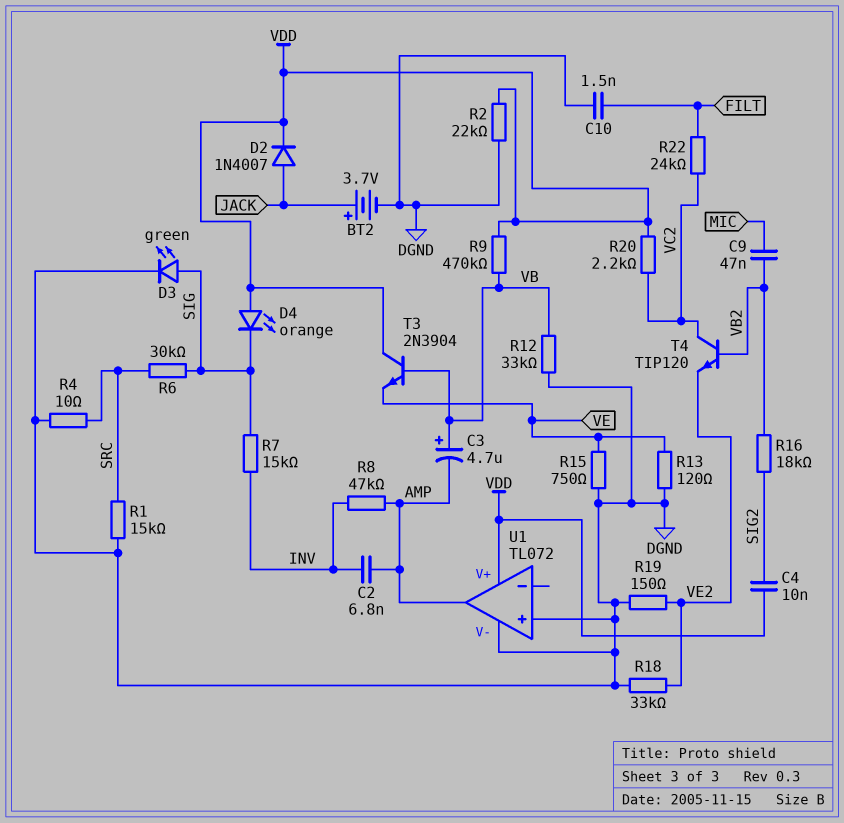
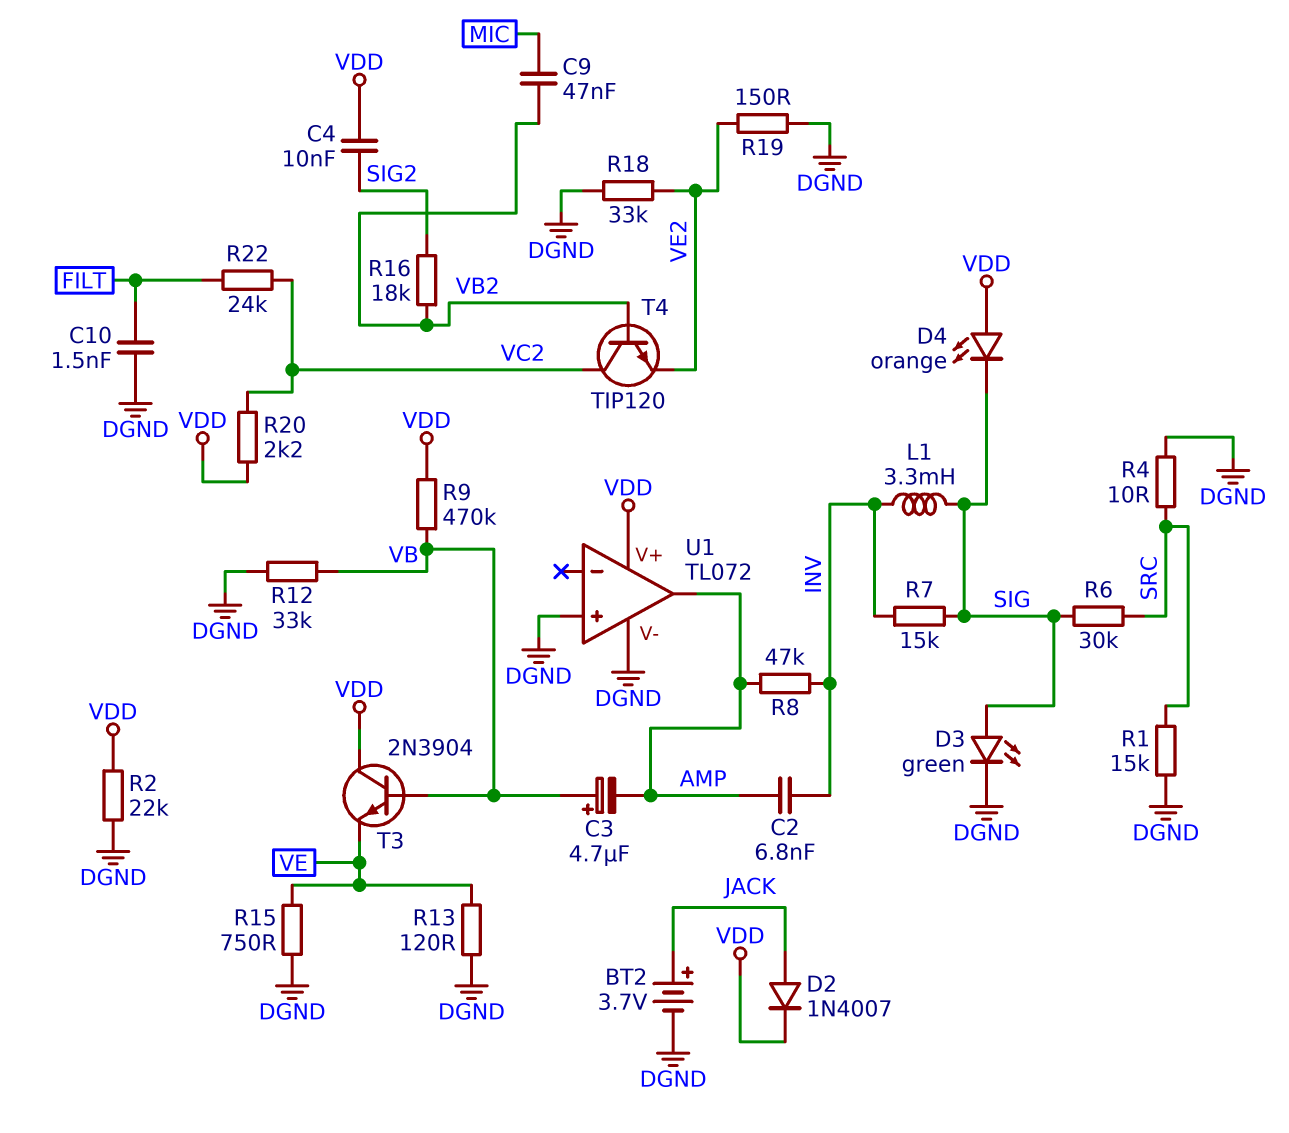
L1: none -> 3.3mH (INV, SIG)

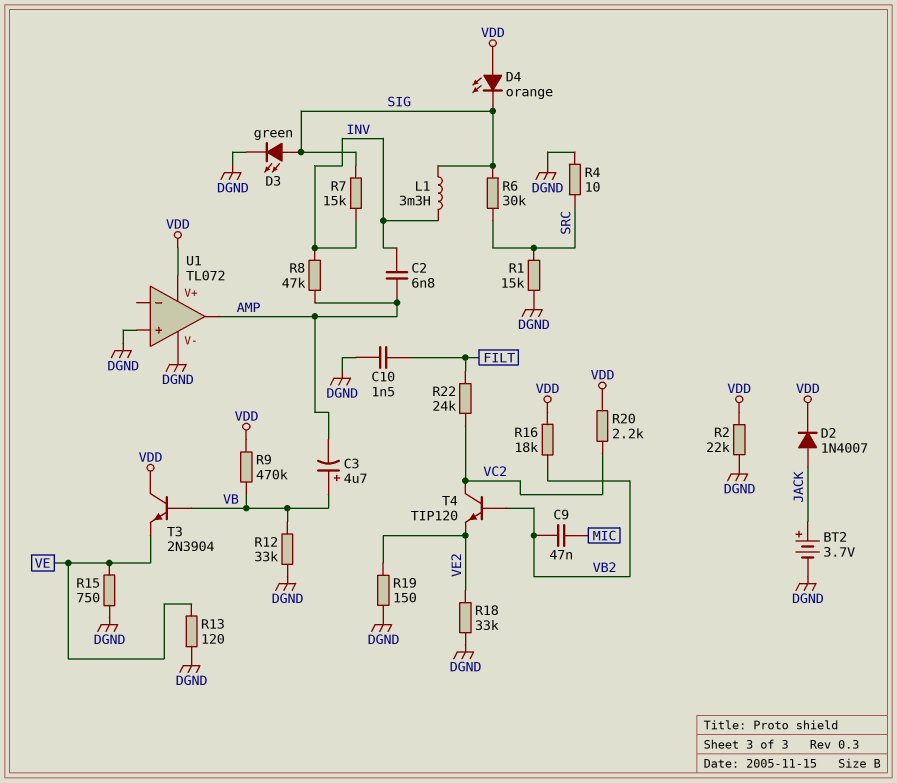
C4: 10nF (SIG2, VDD) -> none
R16: 18k (SIG2, VB2) -> 18k (VB2, VDD)

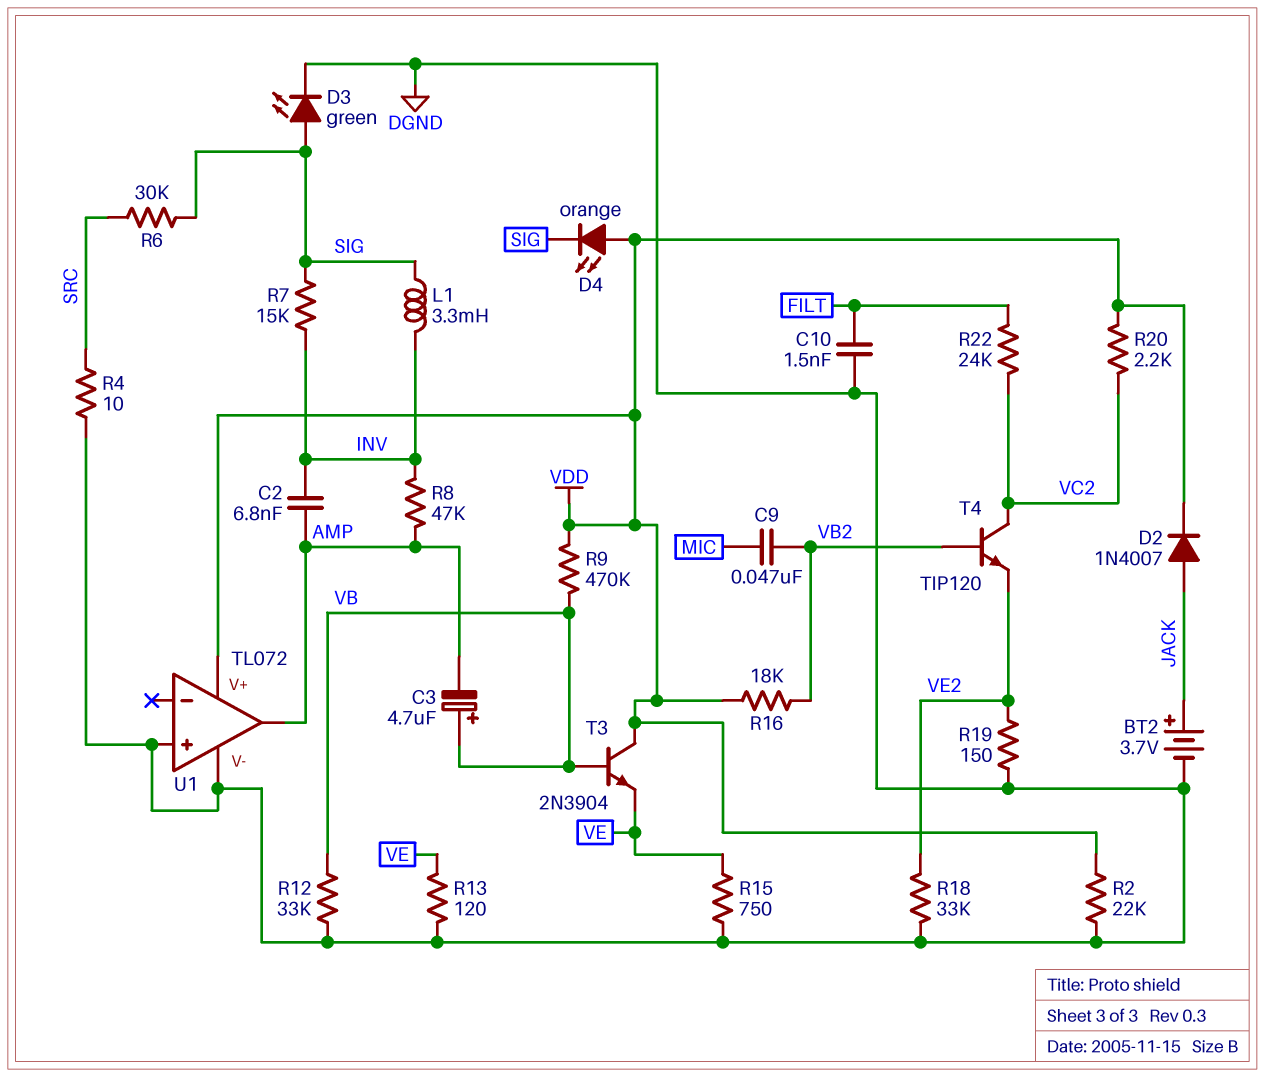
R1: 15k (DGND, SRC) -> none

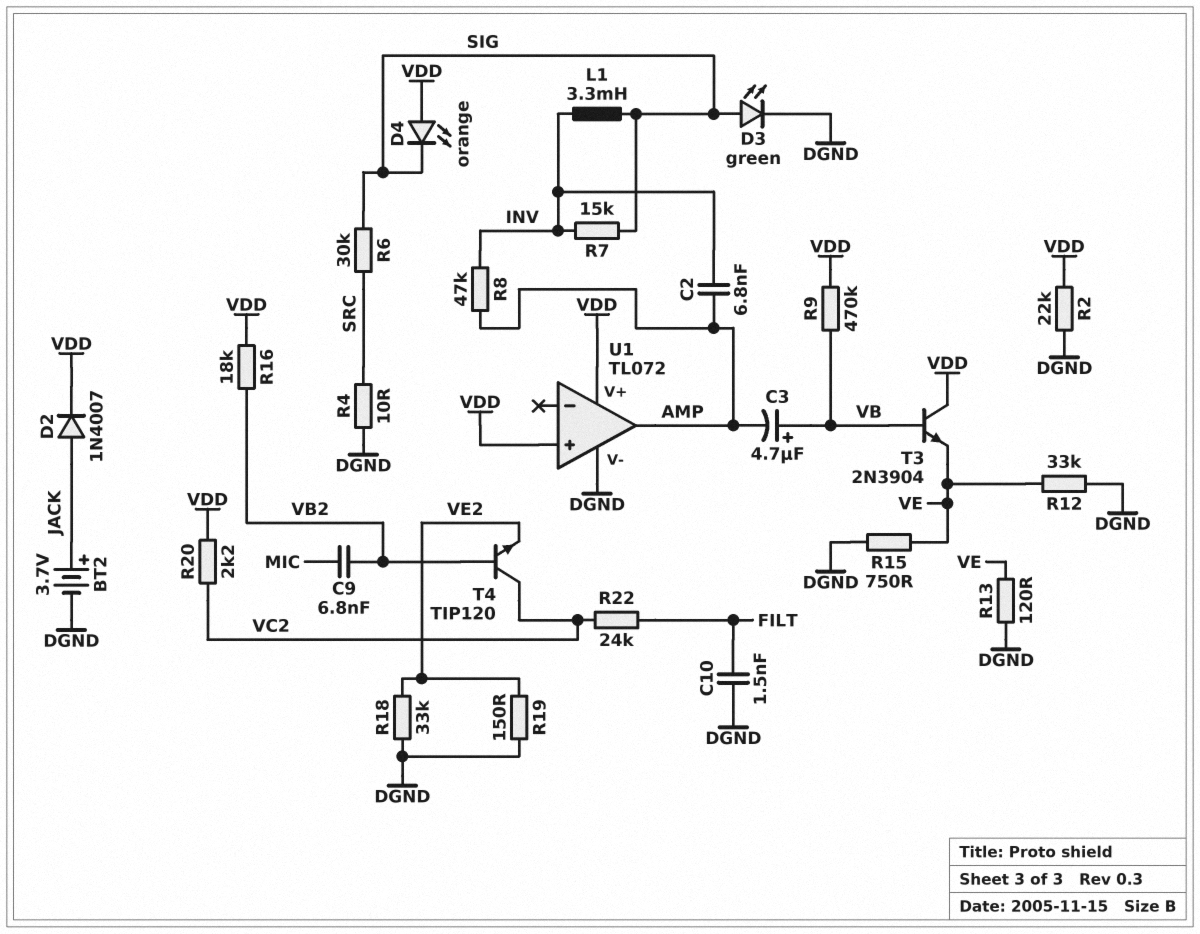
C9: 47nF (MIC, VB2) -> 6.8nF (MIC, VB2)
R12: 33k (DGND, VB) -> 33k (DGND, VE)
U1 pin in+: DGND -> VDD

